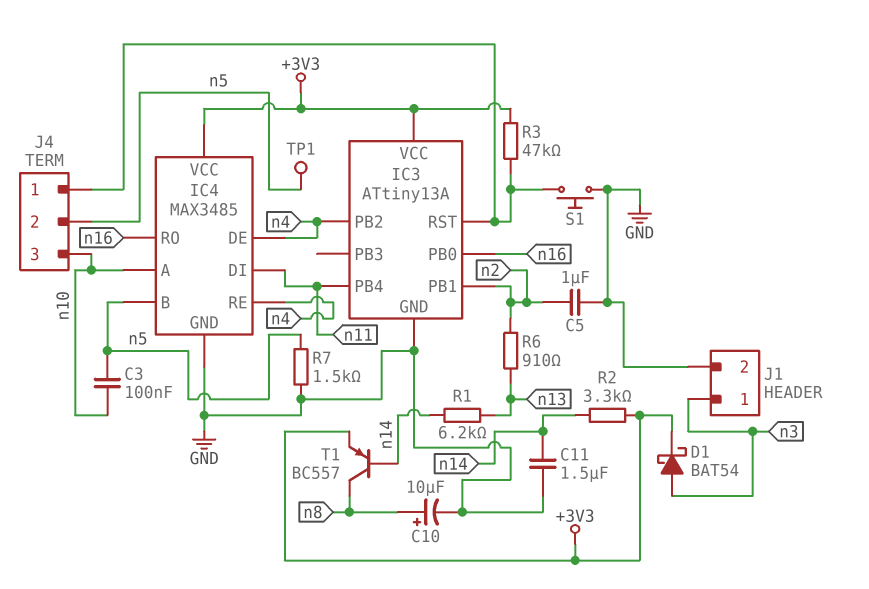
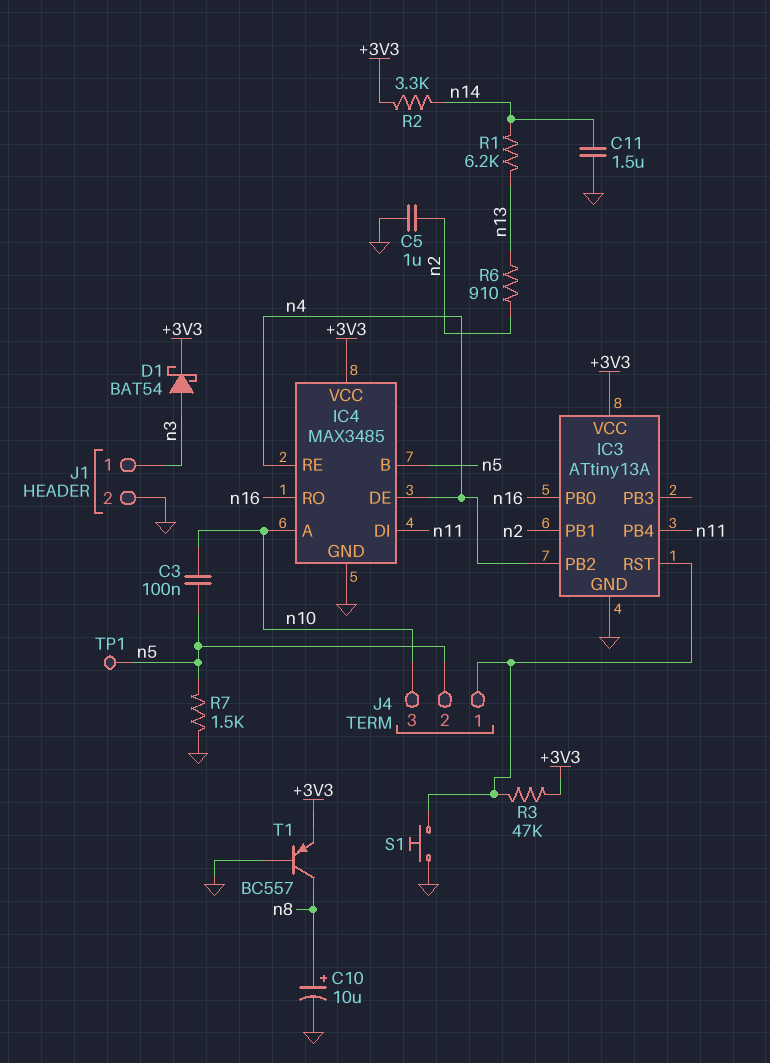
T1: PNP BC557 (B n14, C n8, E +3V3) -> PNP BC557 (B GND, C n8, E +3V3)

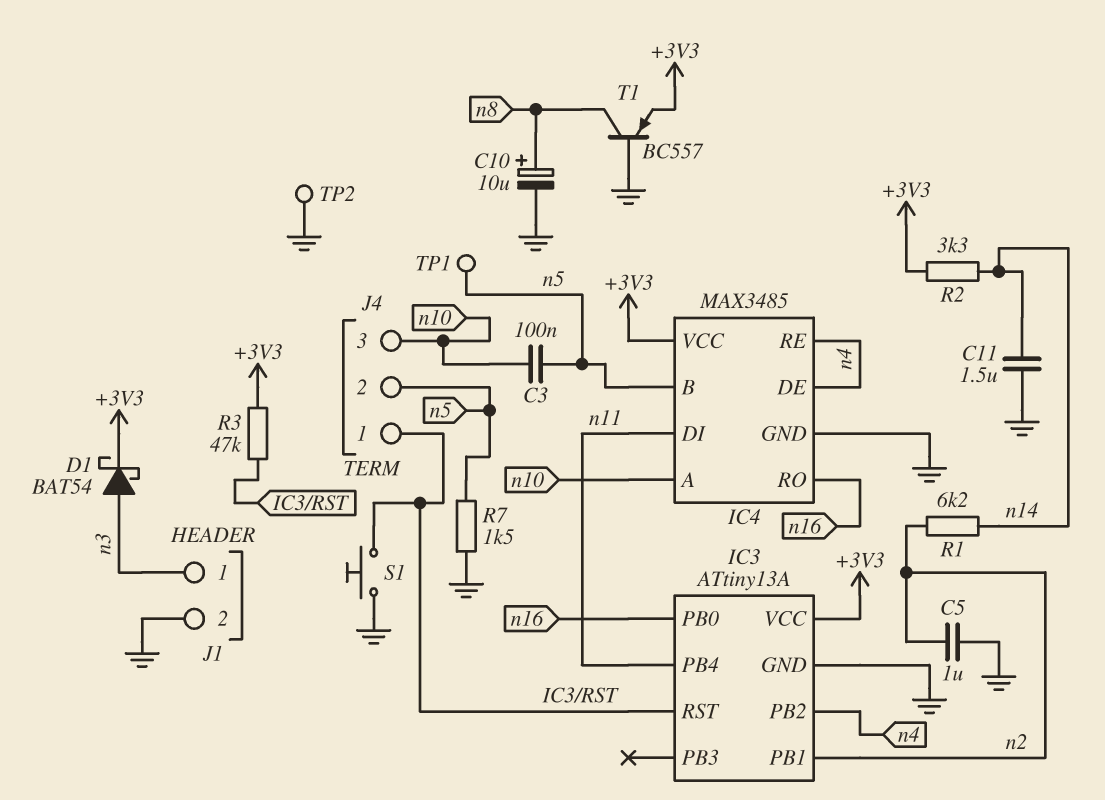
R1: 6.2k (n13, n14) -> 6.2k (n2, n14)
R6: 910 (n2, n13) -> none
TP2: none -> test point (GND)

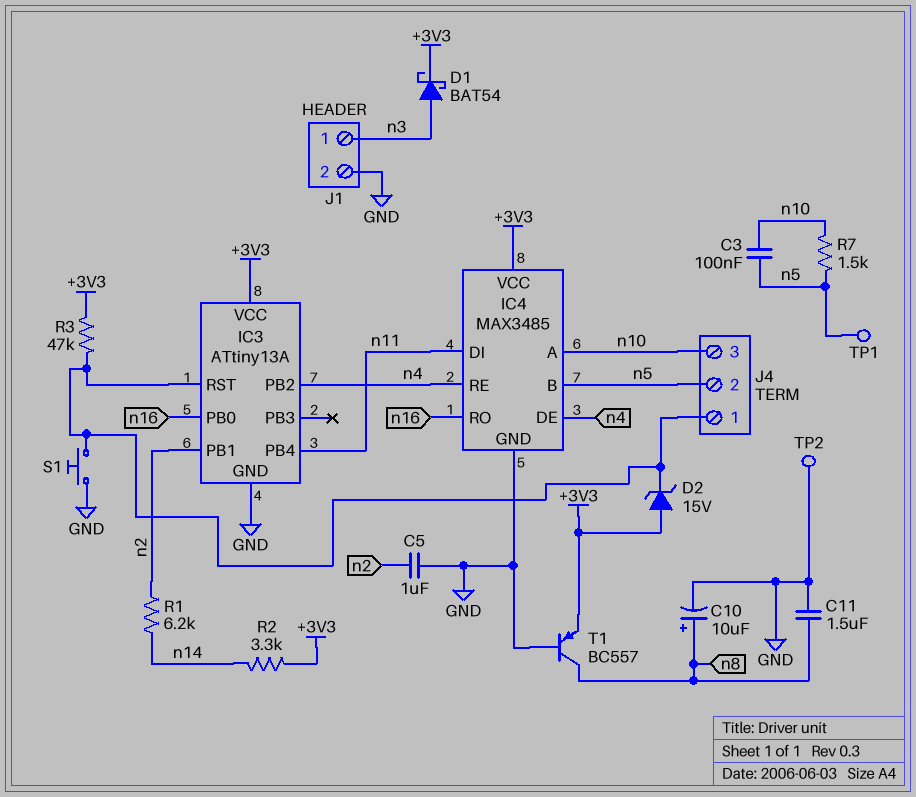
C11: 1.5uF (GND, n14) -> 1.5uF (GND, n8)
D2: none -> zener 15V (A +3V3, K IC3/RST)
R7: 1.5k (GND, n5) -> 1.5k (n5, n10)

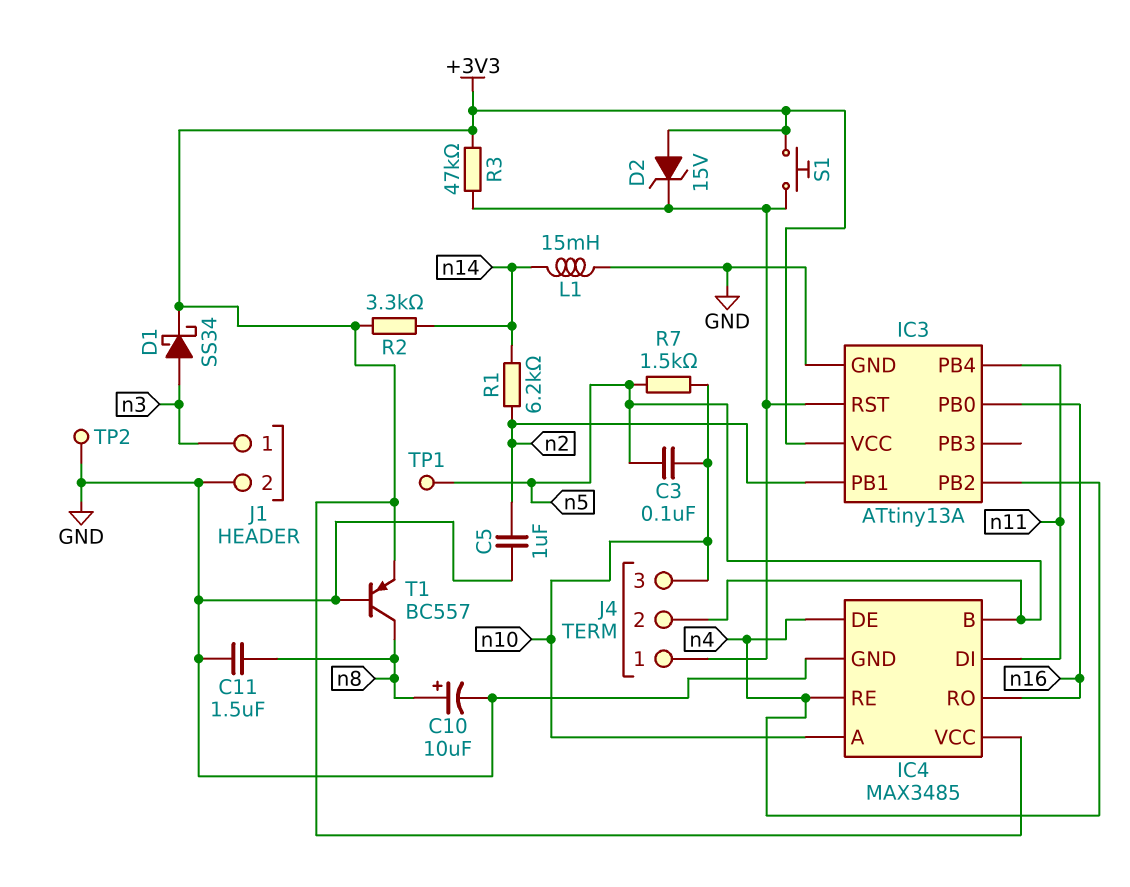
D1: schottky BAT54 (A n3, K +3V3) -> schottky SS34 (A n3, K +3V3)
L1: none -> 15mH (GND, n14)
S1: button (GND, IC3/RST) -> button (+3V3, IC3/RST)

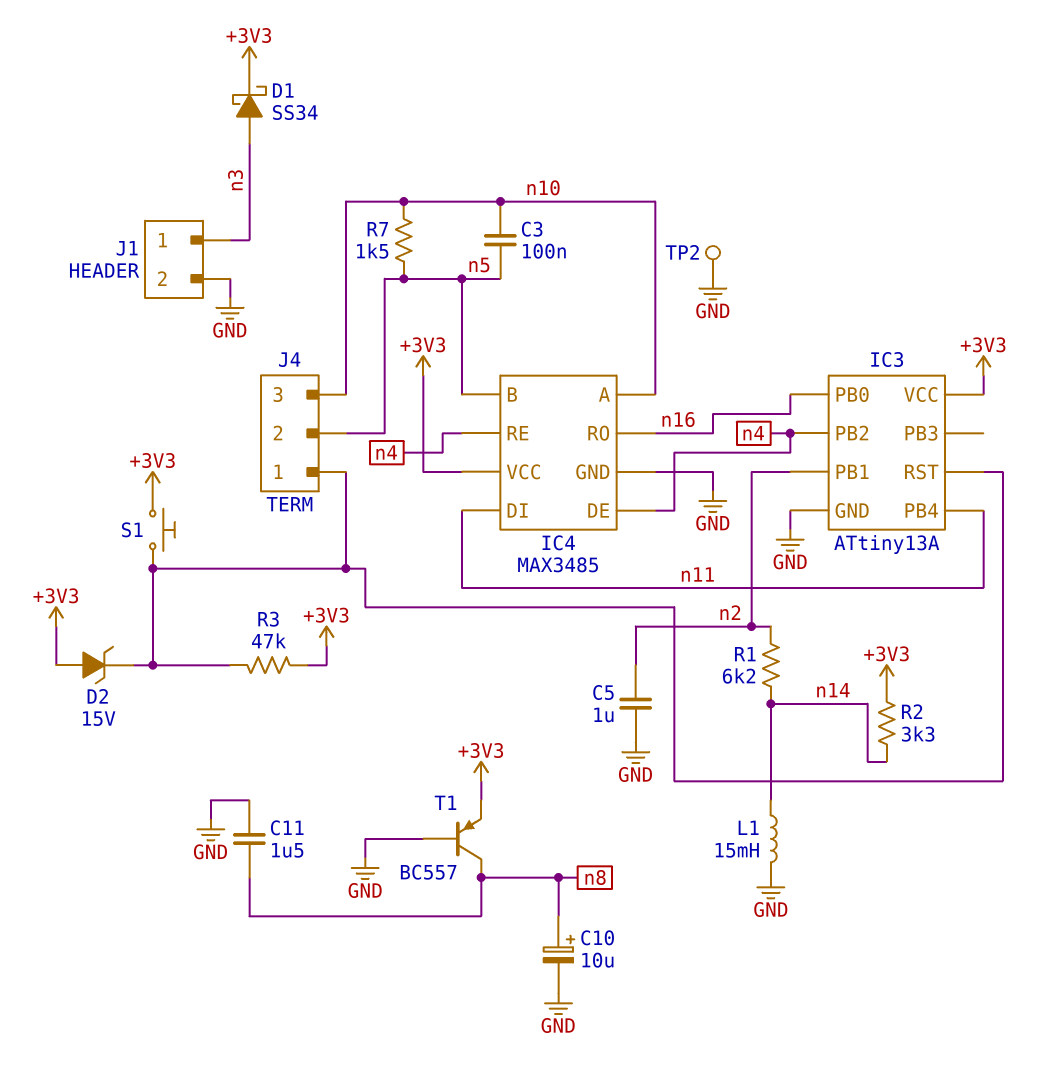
TP1: test point (n5) -> none

